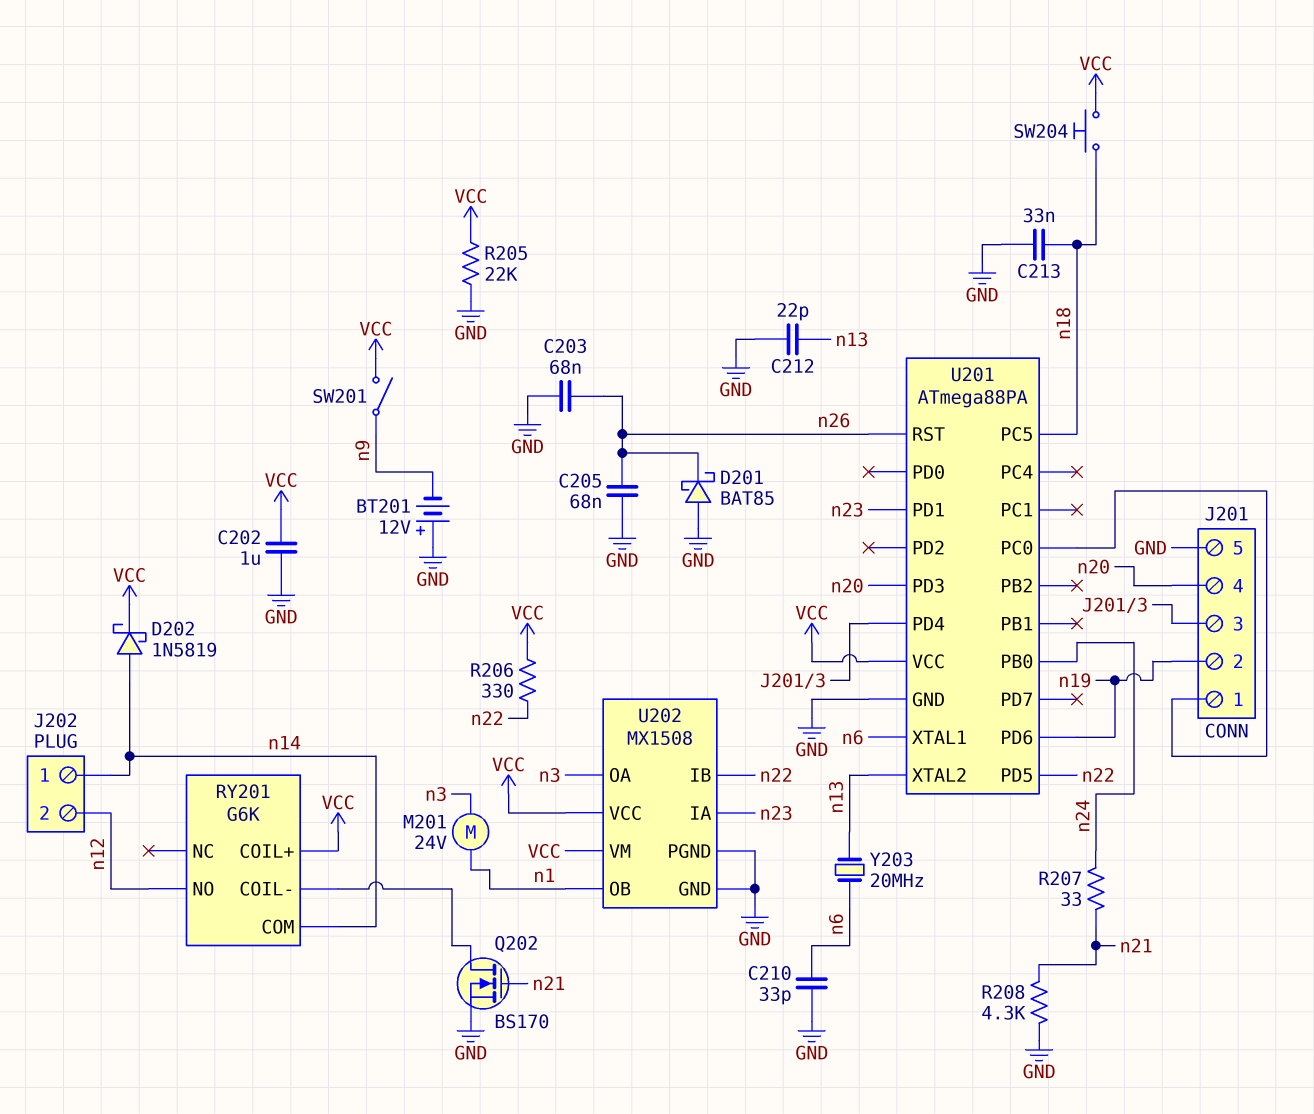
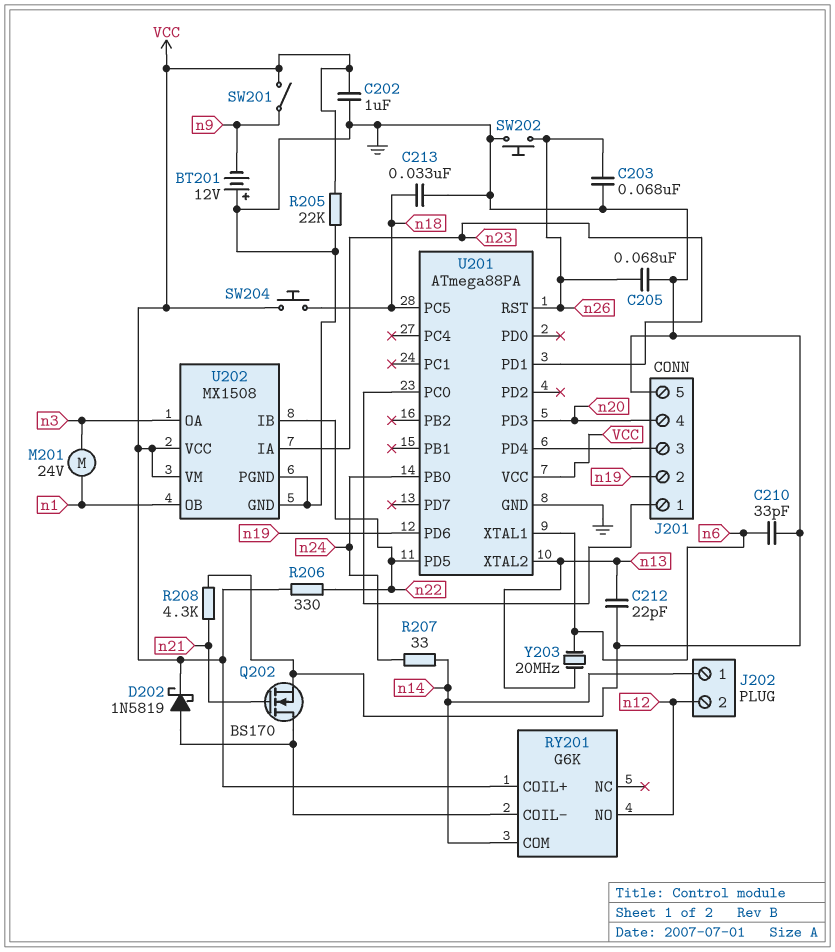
D201: schottky BAT85 (A GND, K n26) -> none
D202: schottky 1N5819 (A n14, K VCC) -> schottky 1N5819 (A RY201/COIL-, K VCC)
R207: 33 (n21, n24) -> 33 (n14, n24)
SW202: none -> button (GND, n26)

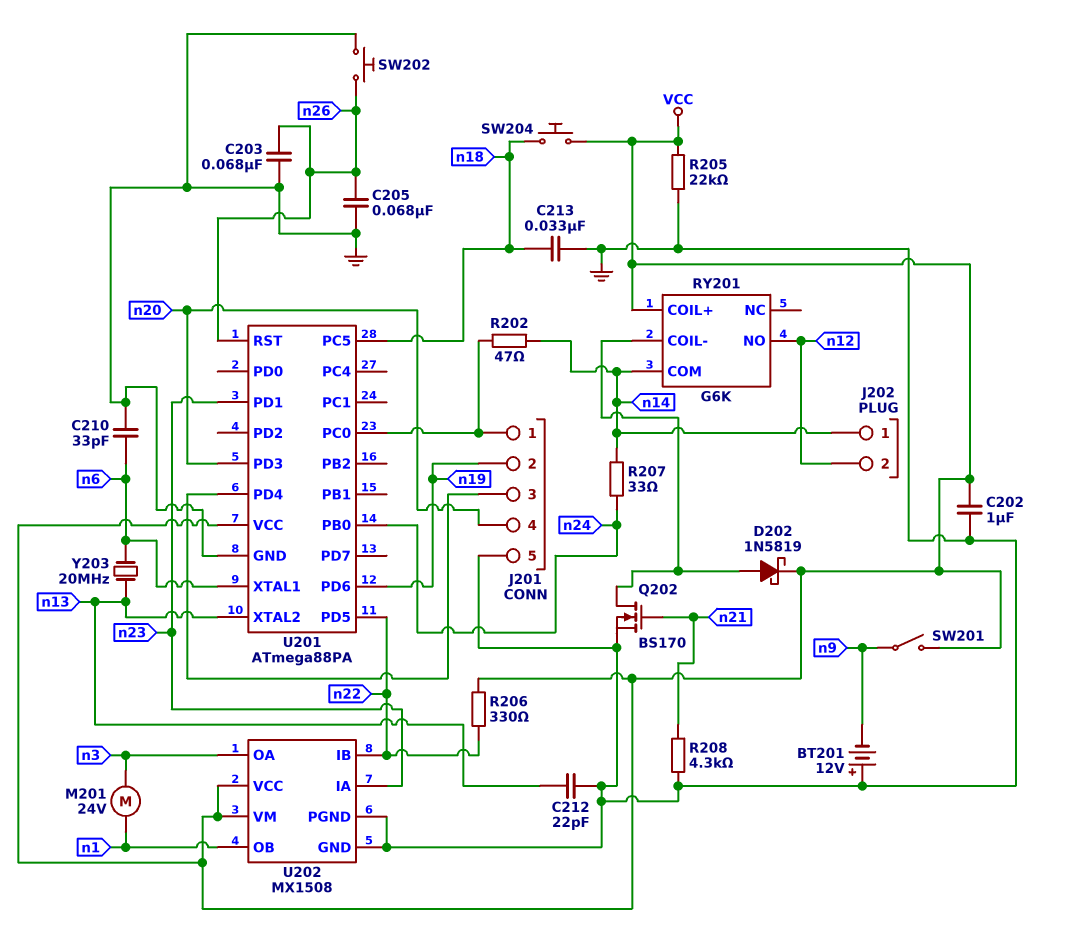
R202: none -> 47 (J201/1, n14)

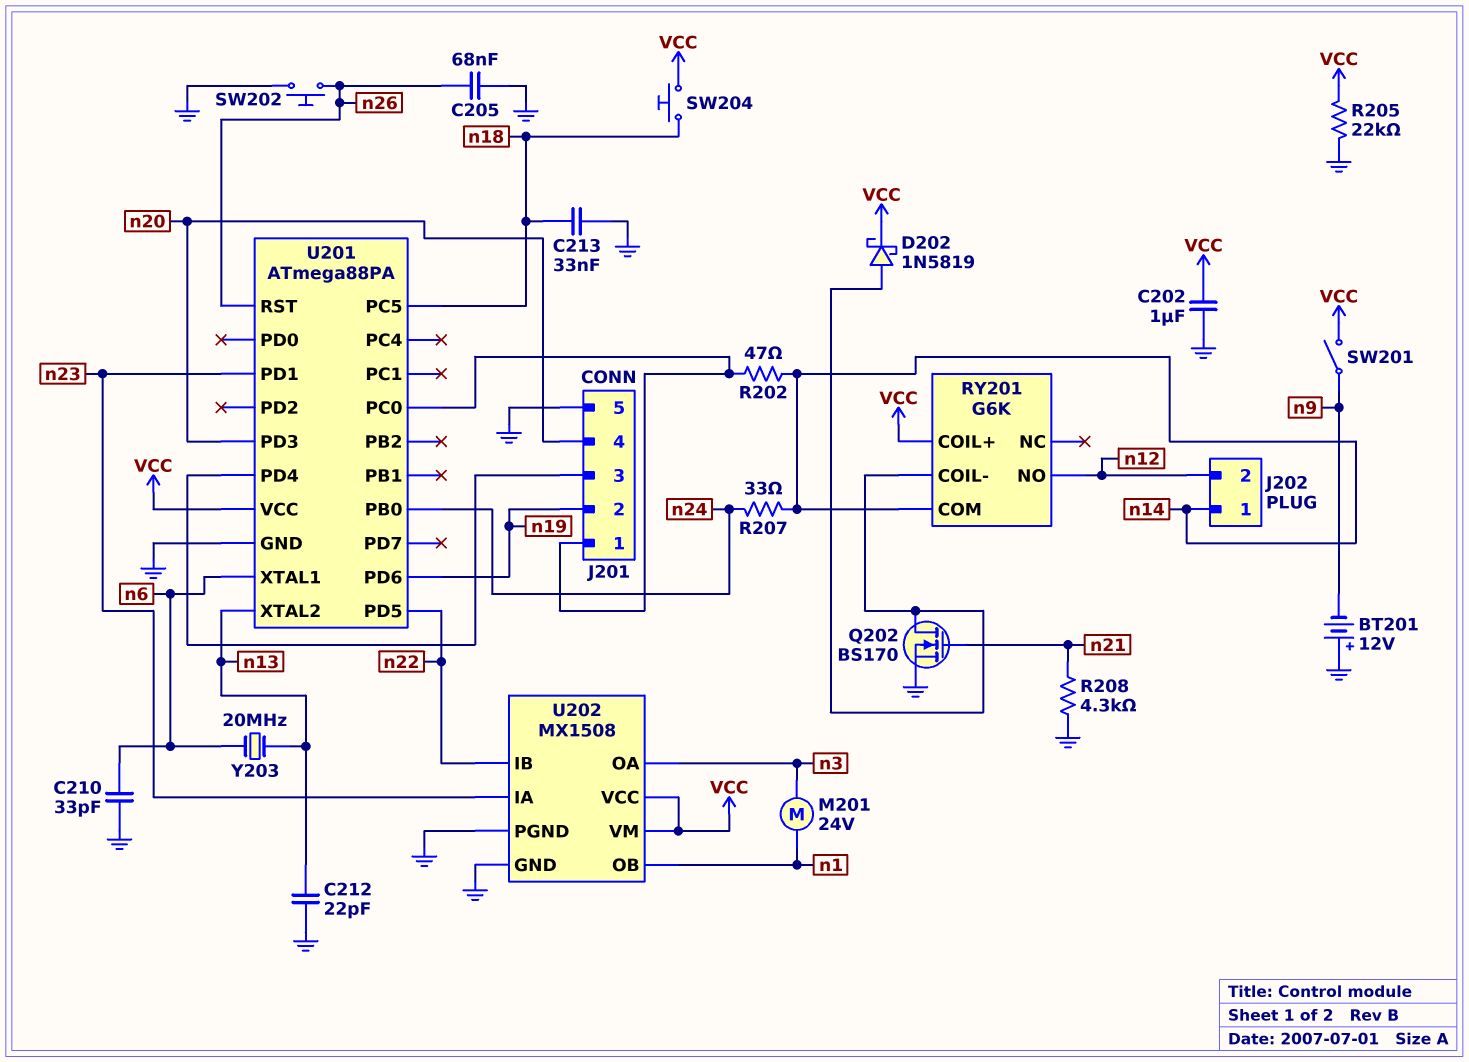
C203: 68nF (GND, n26) -> none
R206: 330 (VCC, n22) -> none

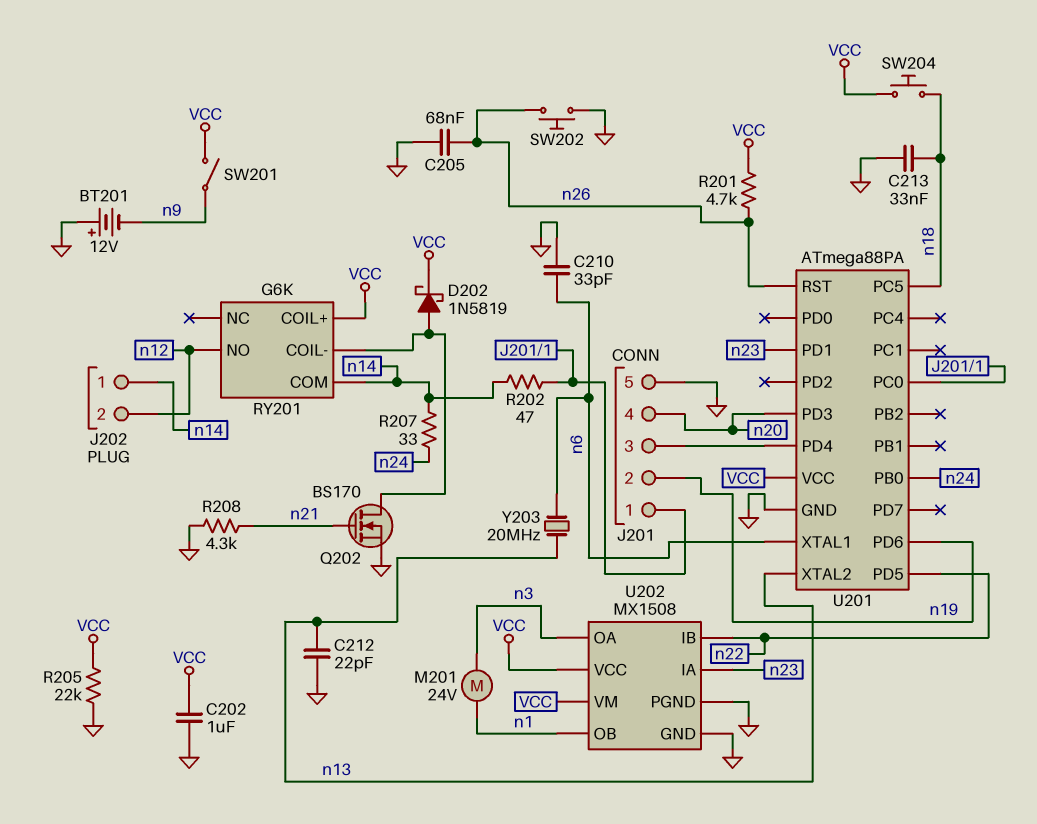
R201: none -> 4.7k (VCC, n26)

